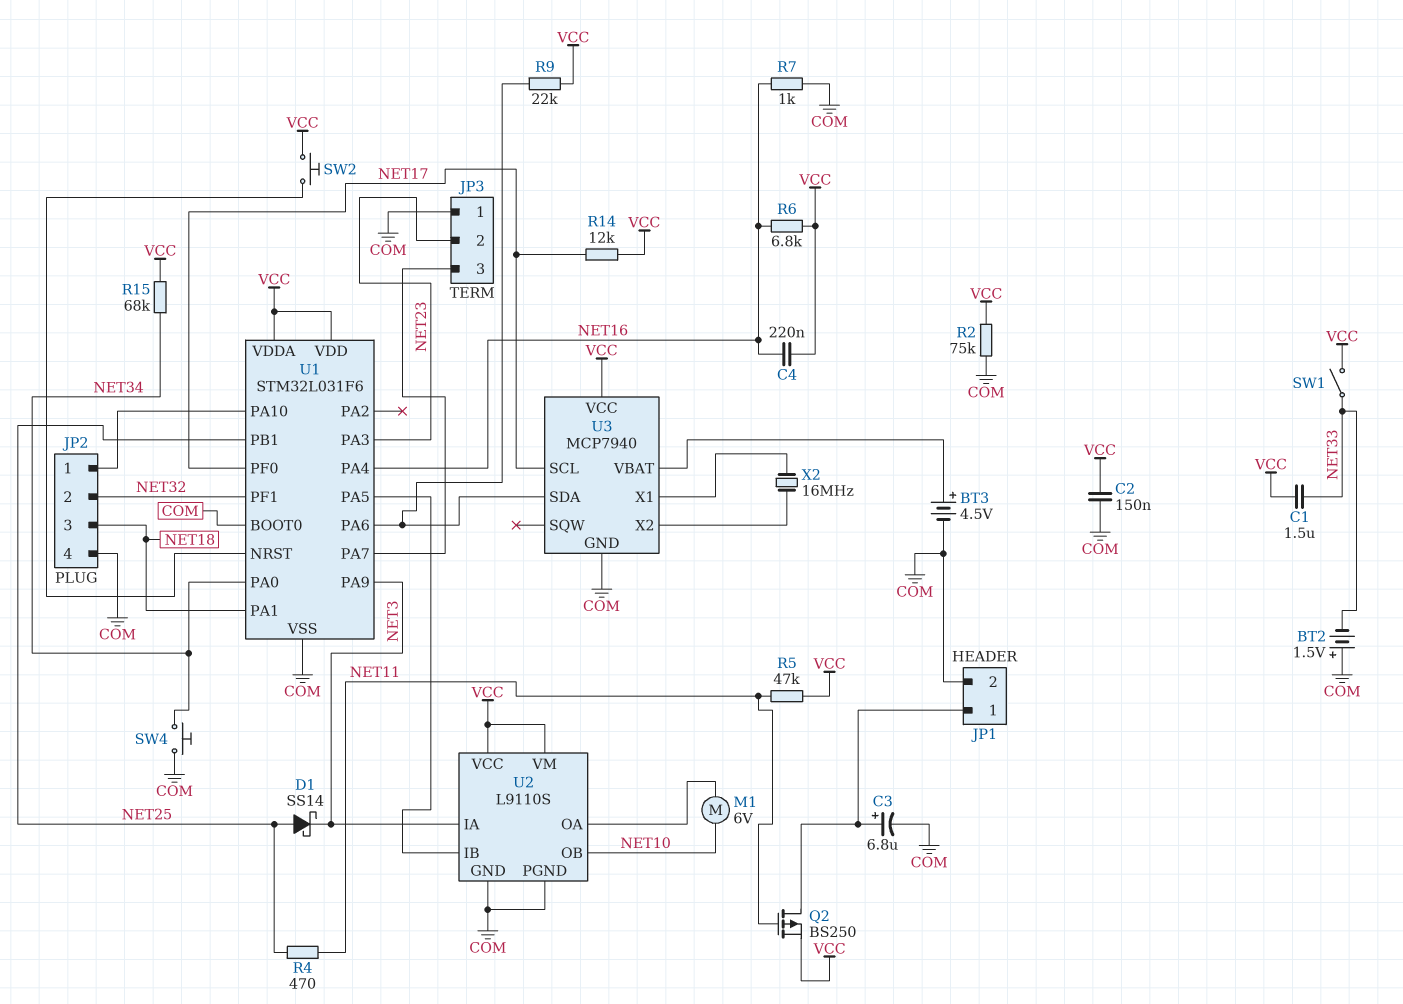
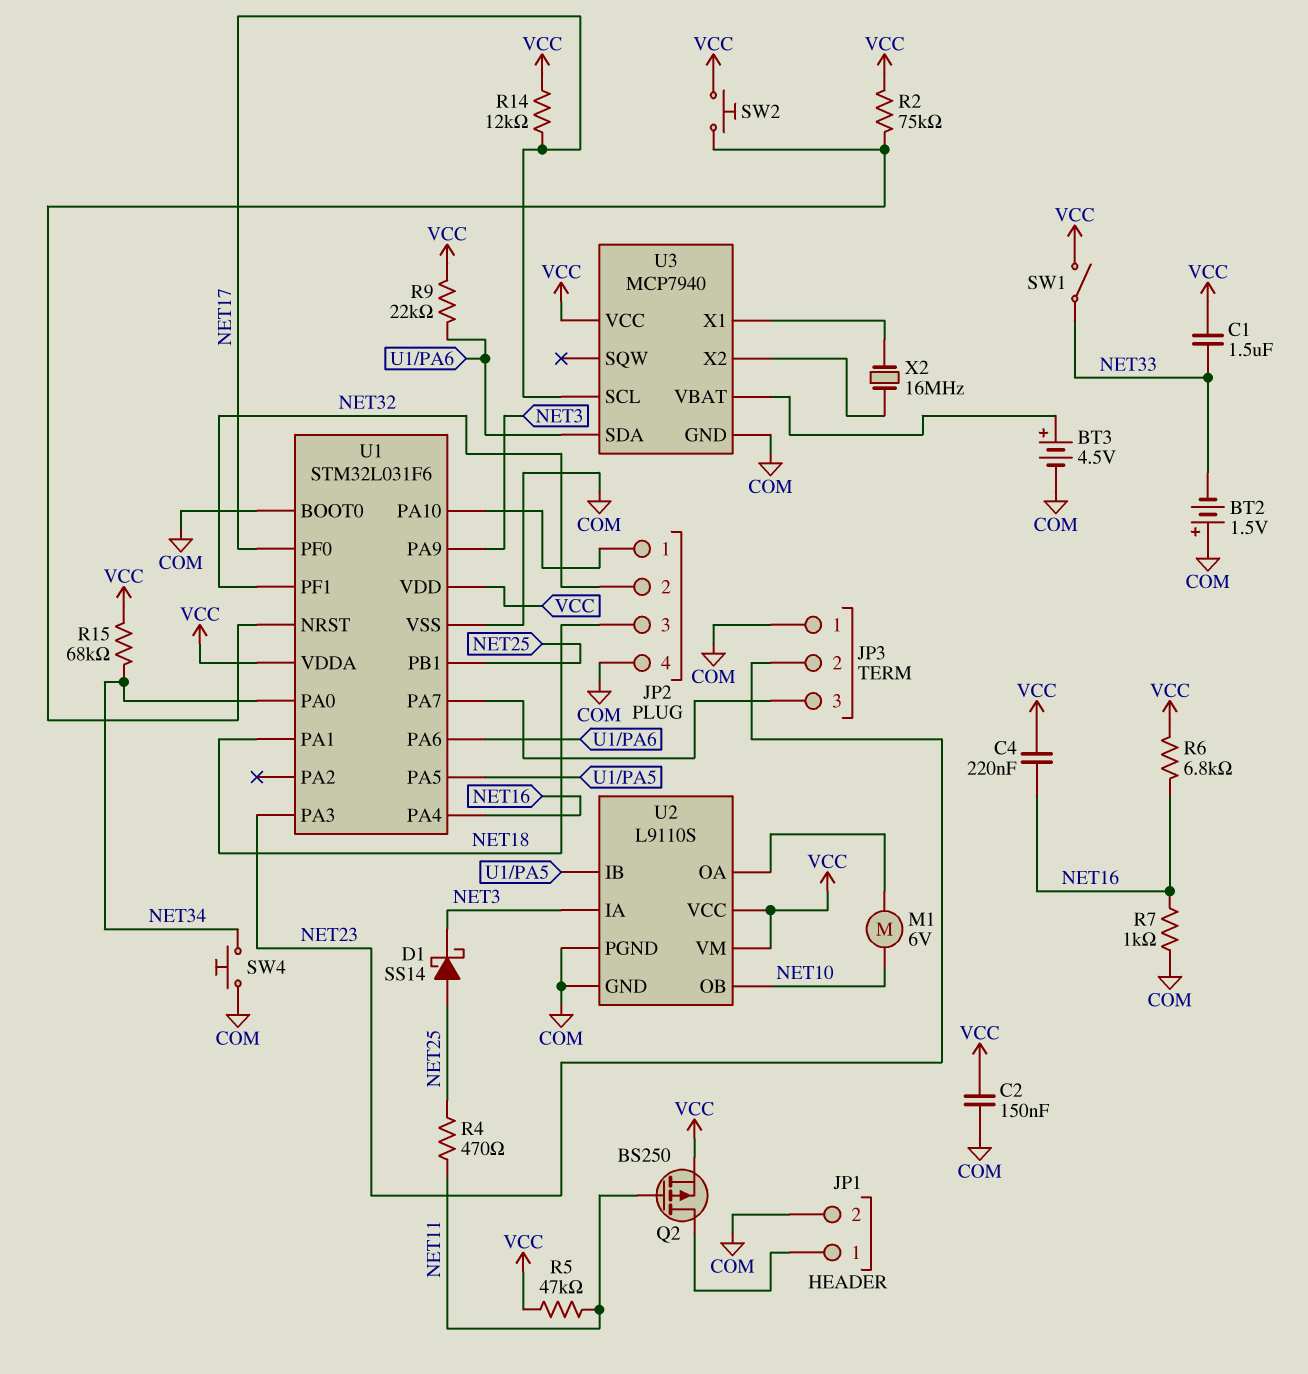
C3: 6.8uF (plus JP1/1, minus COM) -> none
R2: 75k (COM, VCC) -> 75k (U1/NRST, VCC)

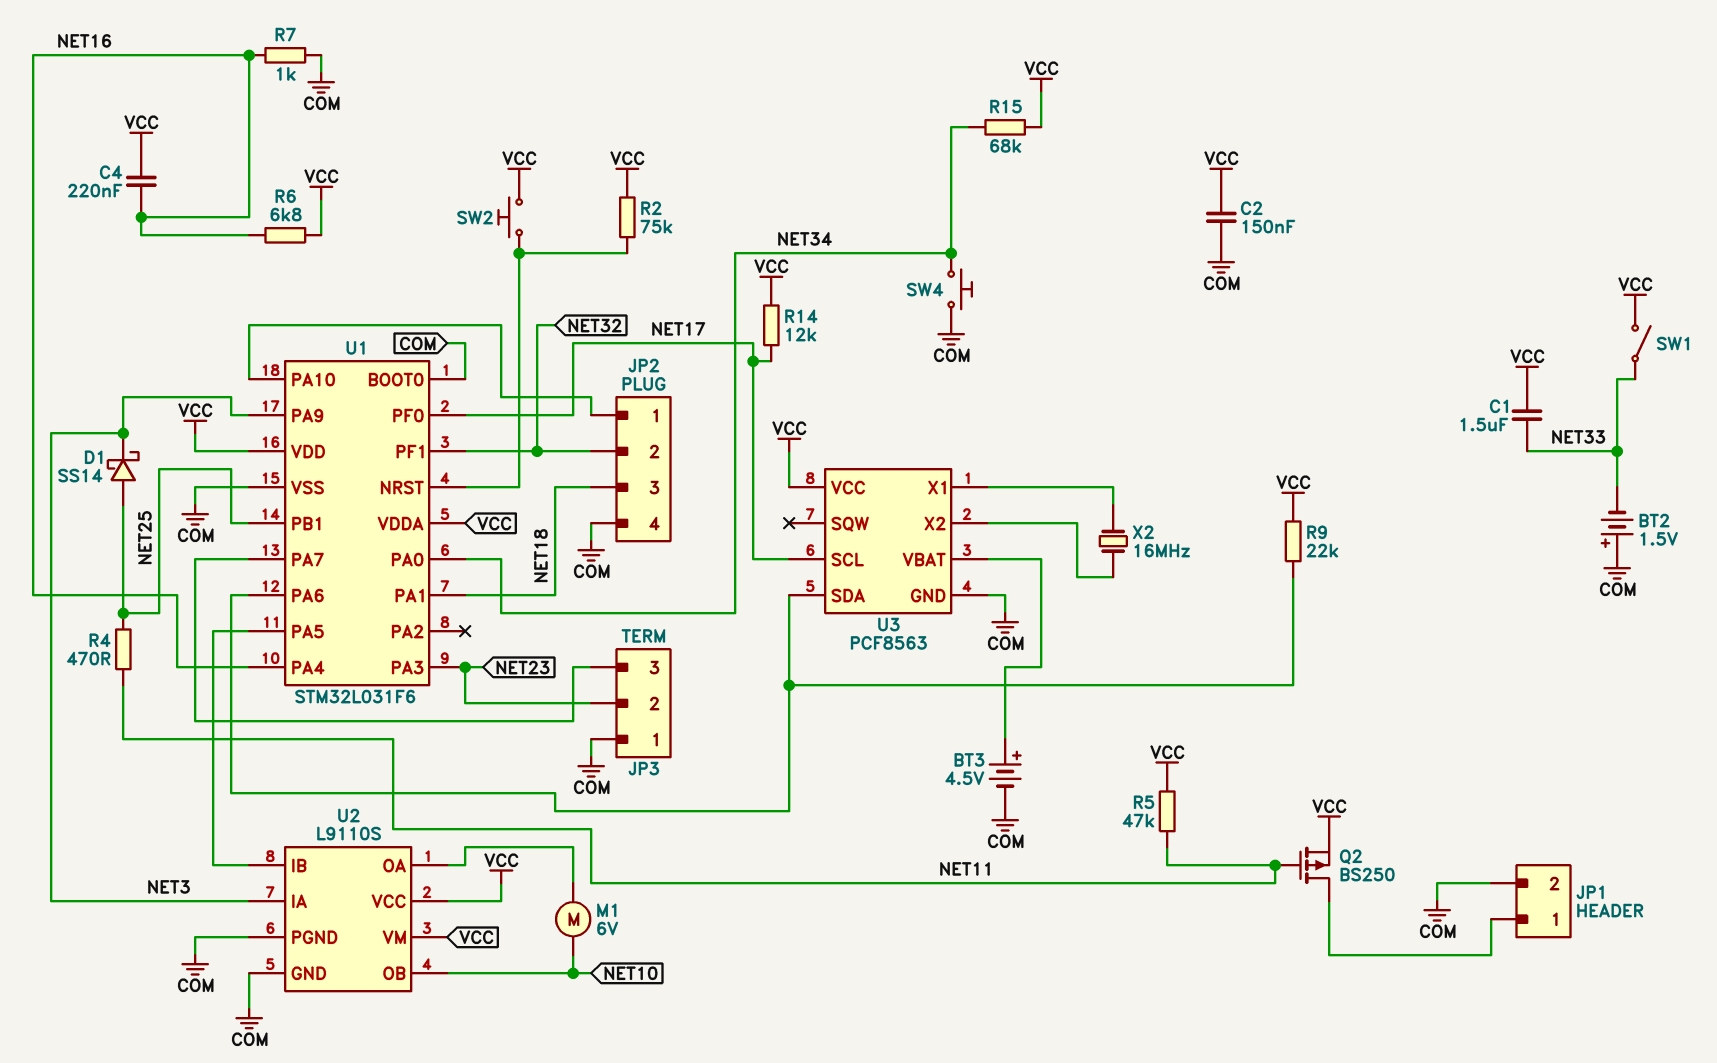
U3: MCP7940 -> PCF8563

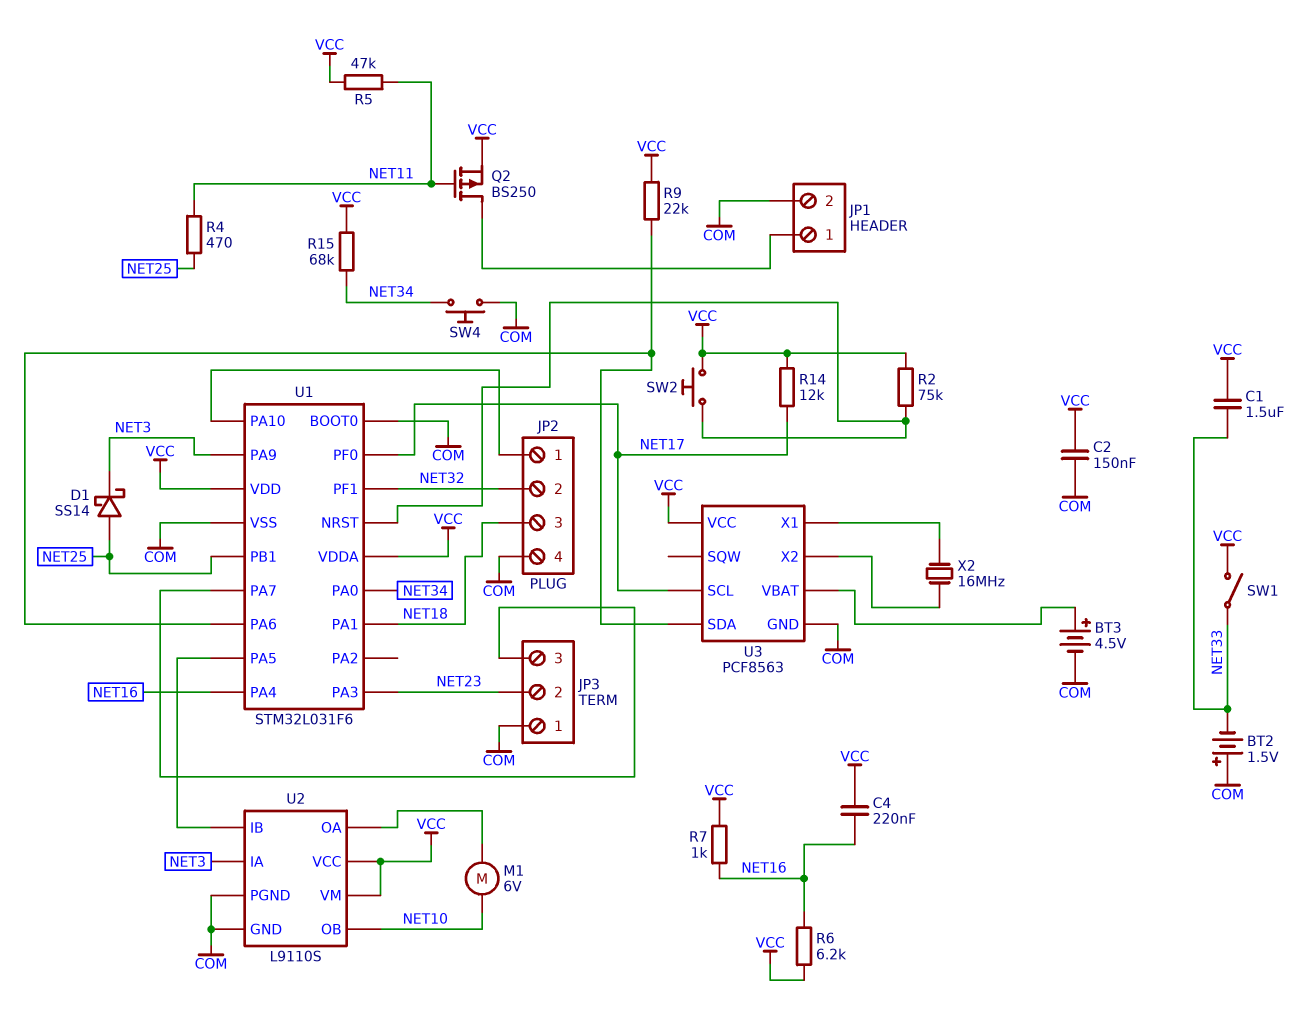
R6: 6.8k (NET16, VCC) -> 6.2k (NET16, VCC)
R7: 1k (COM, NET16) -> 1k (NET16, VCC)

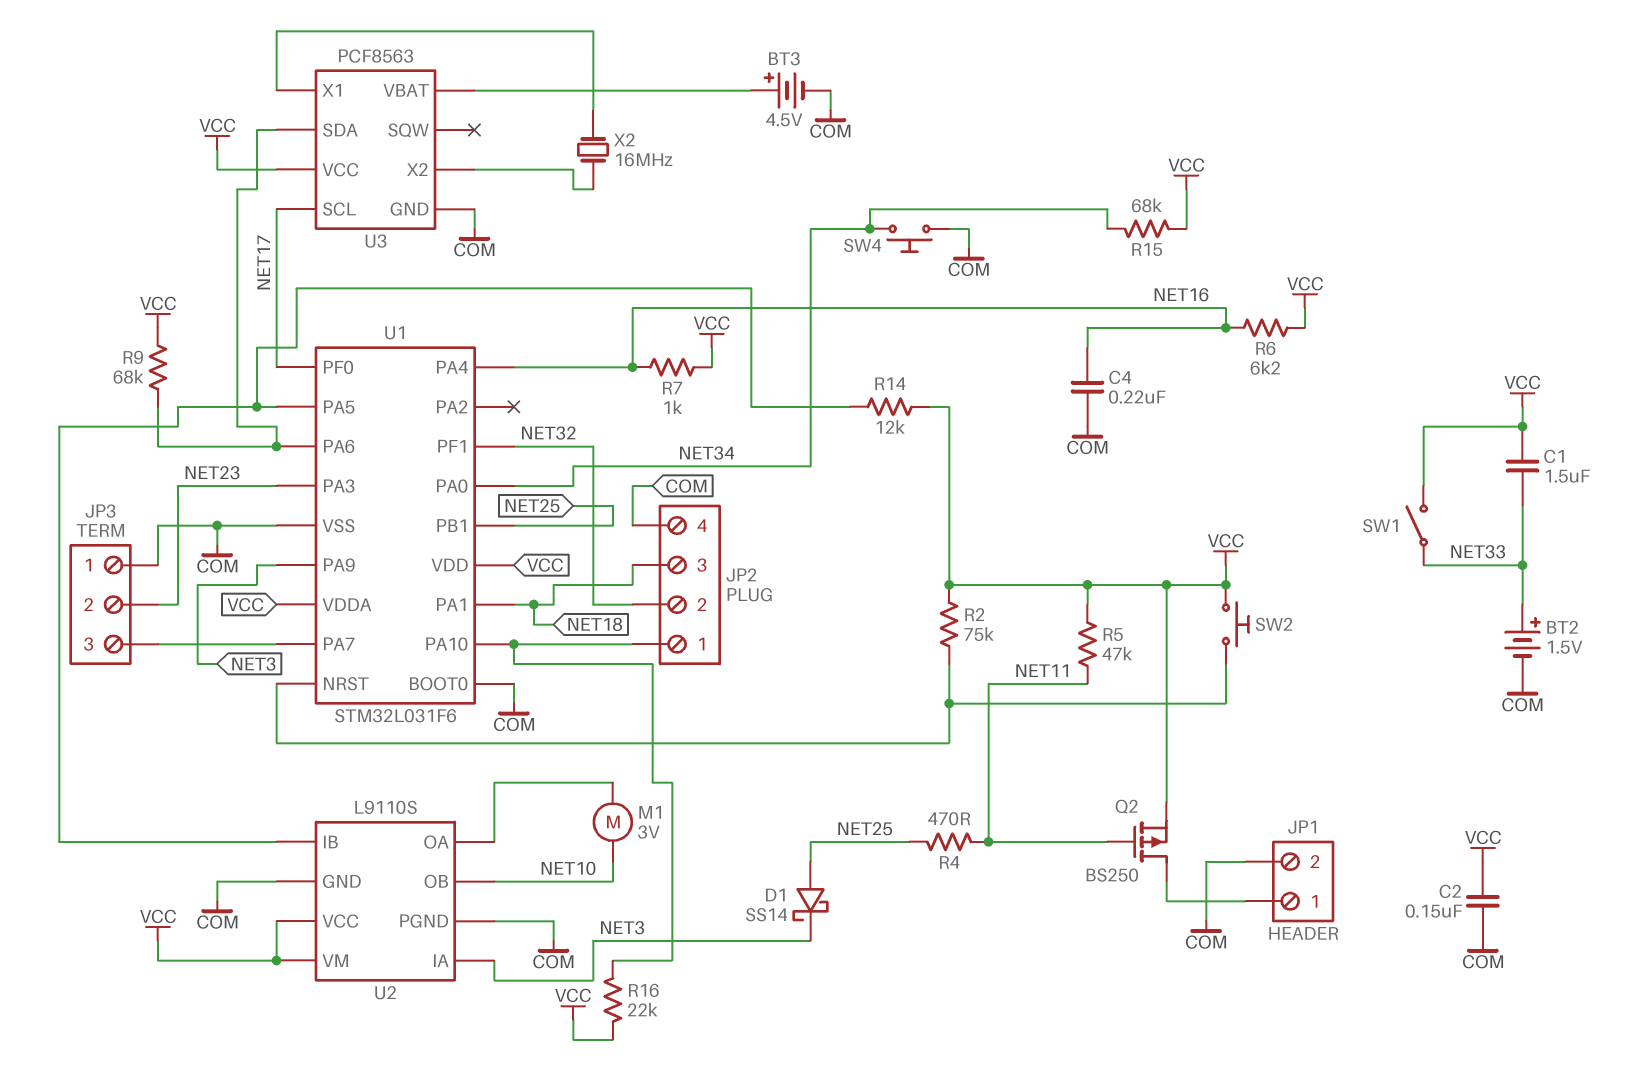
BT2: 1.5V (plus COM, minus NET33) -> 1.5V (plus NET33, minus COM)
C4: 220nF (NET16, VCC) -> 220nF (COM, NET16)
M1: motor 6V (NET10, U2/OA) -> motor 3V (NET10, U2/OA)
R9: 22k (U1/PA6, VCC) -> 68k (U1/PA6, VCC)
R14: 12k (NET17, VCC) -> 12k (U1/PA5, VCC)
R16: none -> 22k (JP2/1, VCC)

